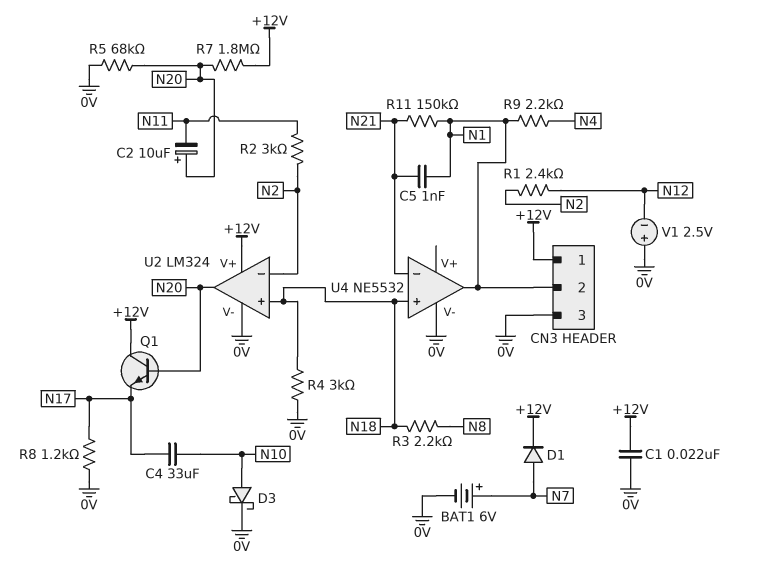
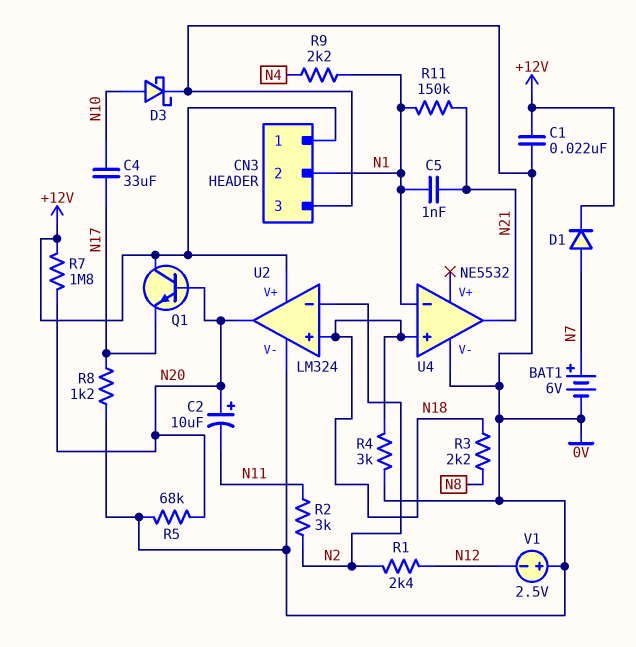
U4 pin in-: N21 -> N1
U4 pin out: N1 -> N21

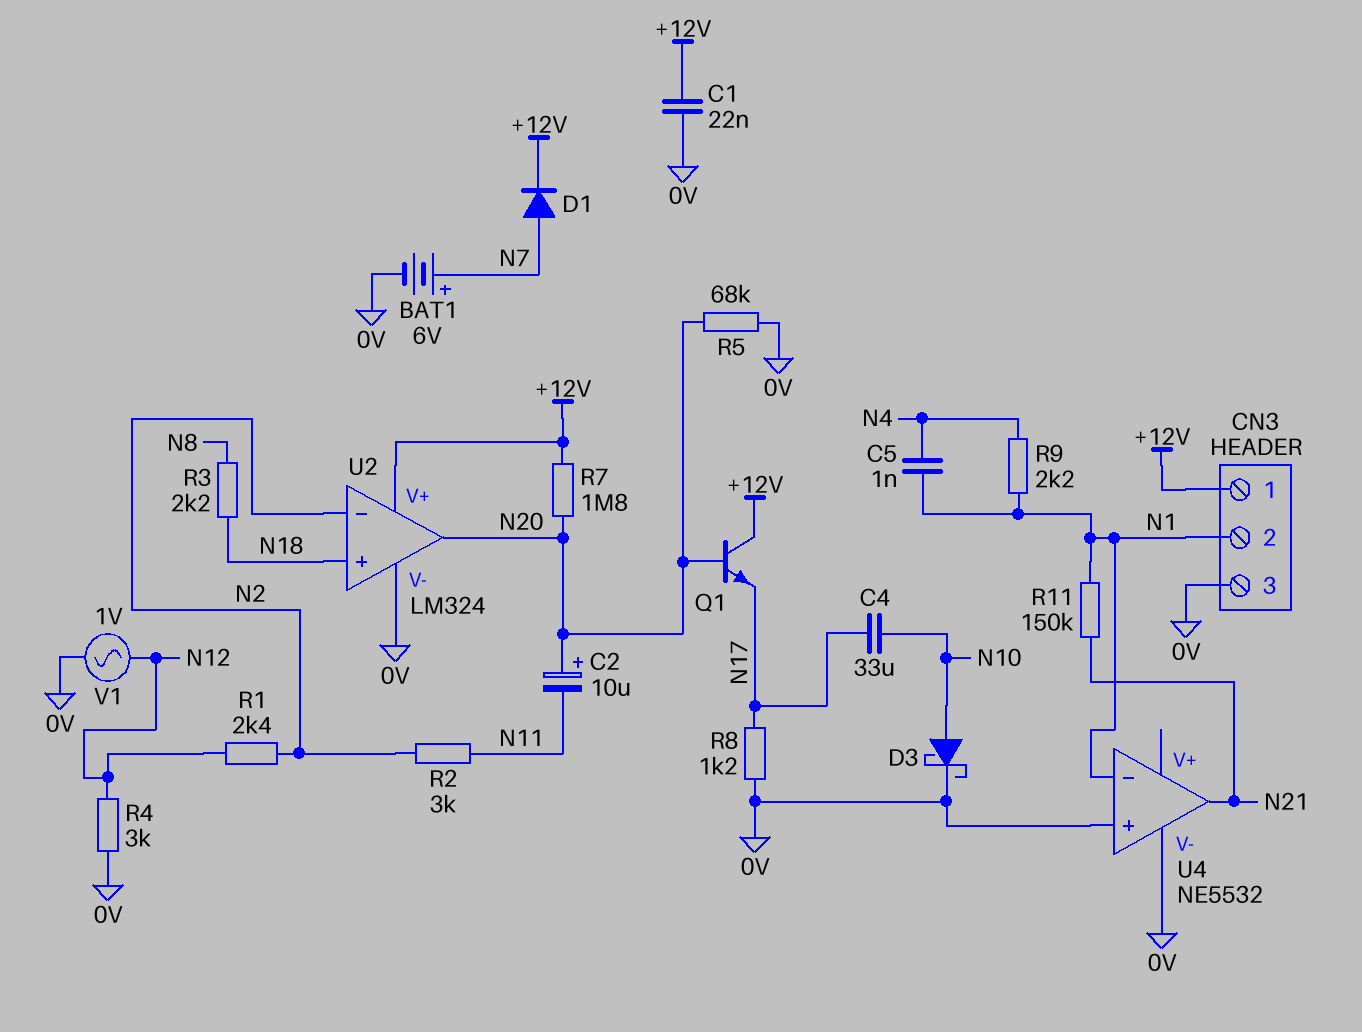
C5: 1nF (N1, N21) -> 1nF (N1, N4)
R4: 3k (0V, N18) -> 3k (0V, N12)
U4 pin in+: N18 -> 0V
V1: 2.5V (plus 0V, minus N12) -> AC 1V (0V, N12)

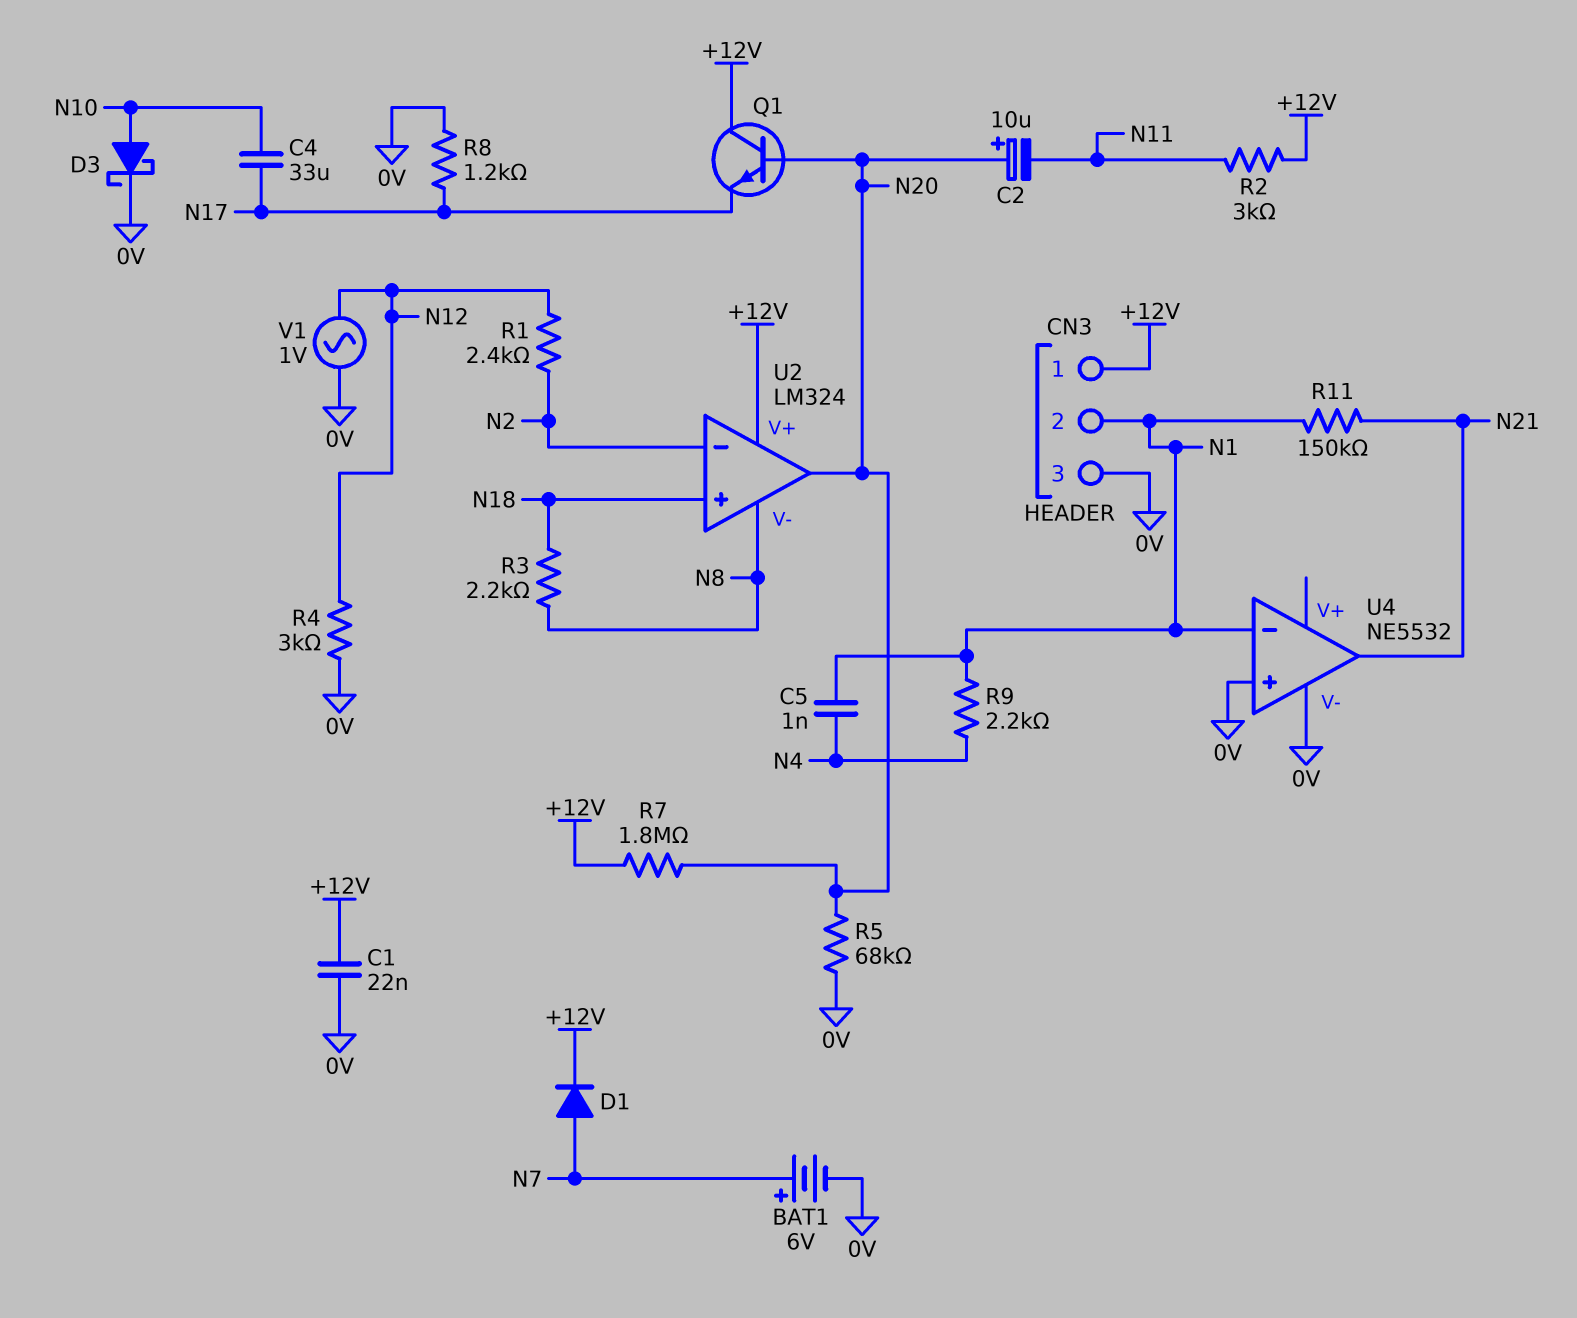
R2: 3k (N2, N11) -> 3k (+12V, N11)
U2 pin V-: 0V -> N8

